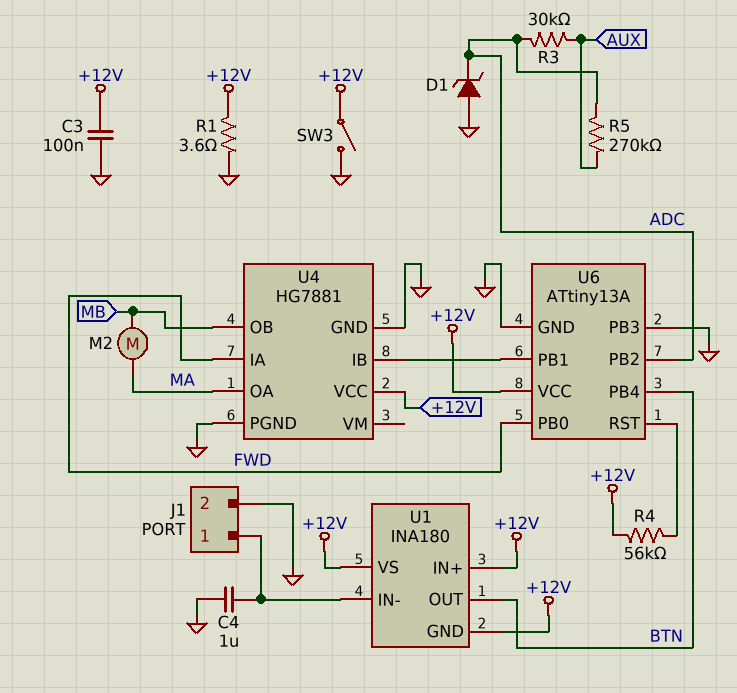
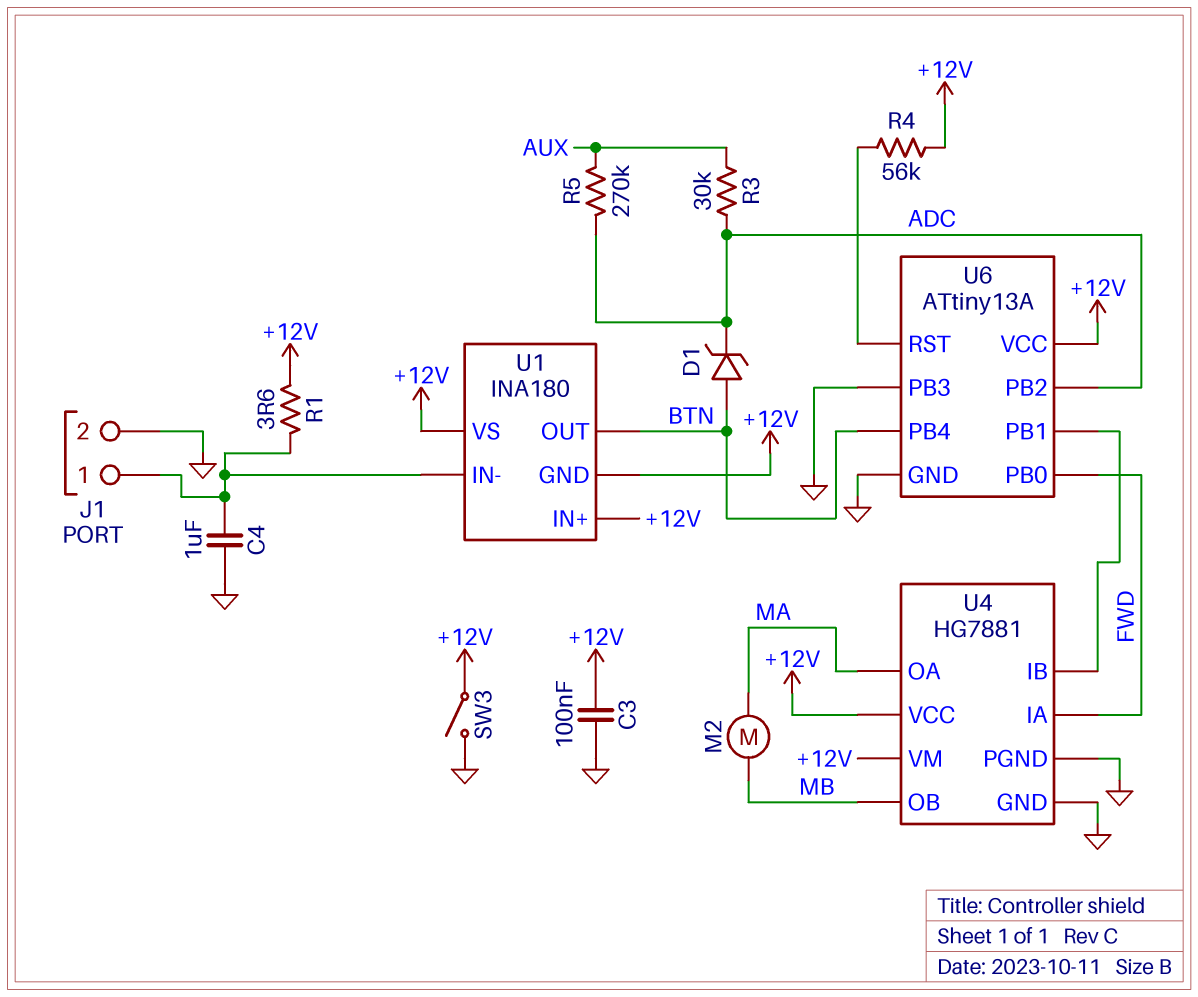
D1: zener (A GND, K ADC) -> zener (A BTN, K ADC)
R1: 3.6 (+12V, GND) -> 3.6 (+12V, J1/1)
U4 pin VM: none -> +12V

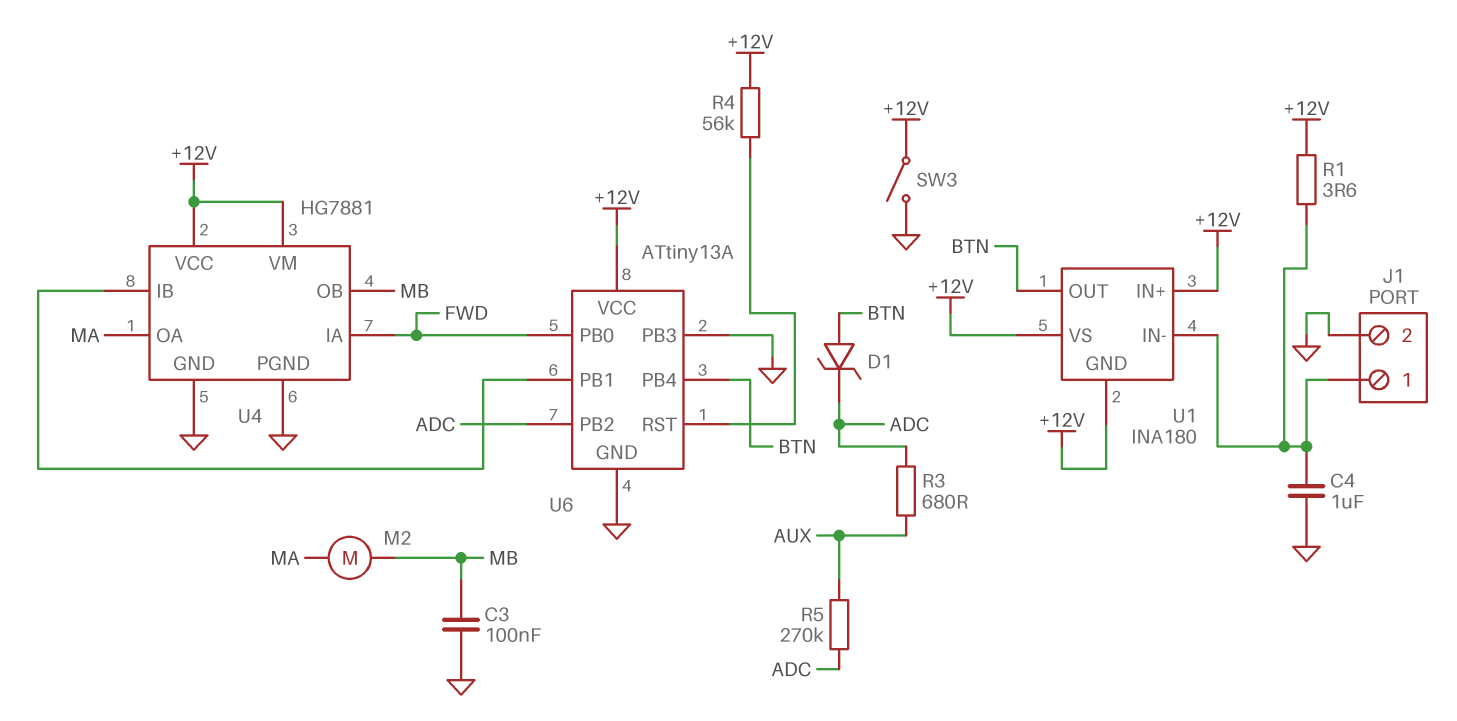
C3: 100nF (+12V, GND) -> 100nF (GND, MB)
R3: 30k (ADC, AUX) -> 680 (ADC, AUX)

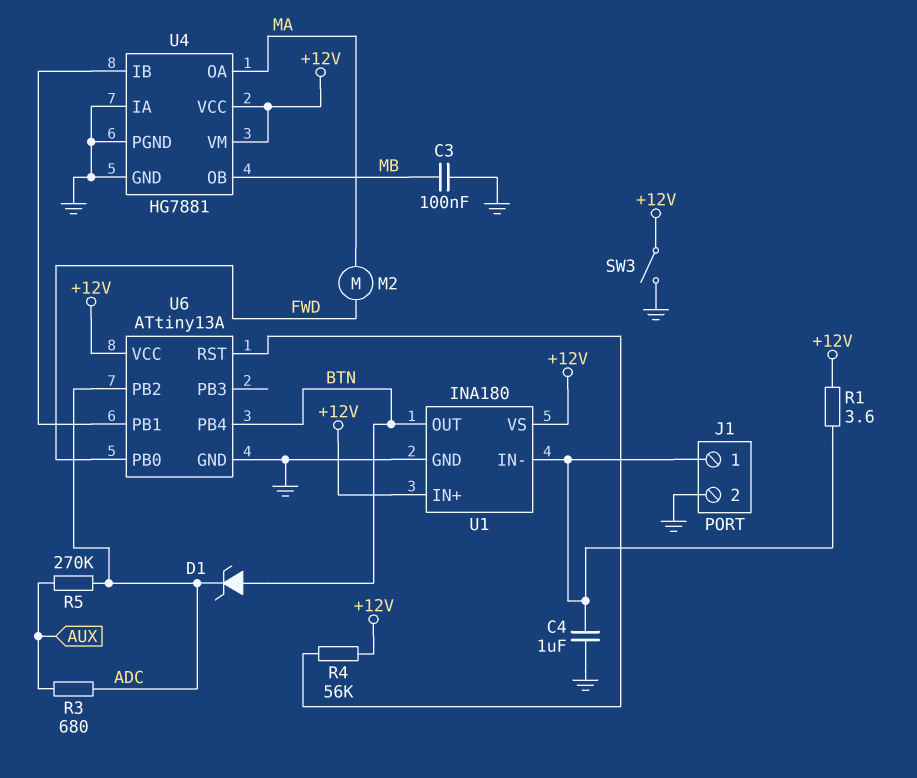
M2: motor (MA, MB) -> motor (FWD, MA)
U1 pin GND: +12V -> GND
U4 pin IA: FWD -> GND
U6 pin PB3: GND -> none

